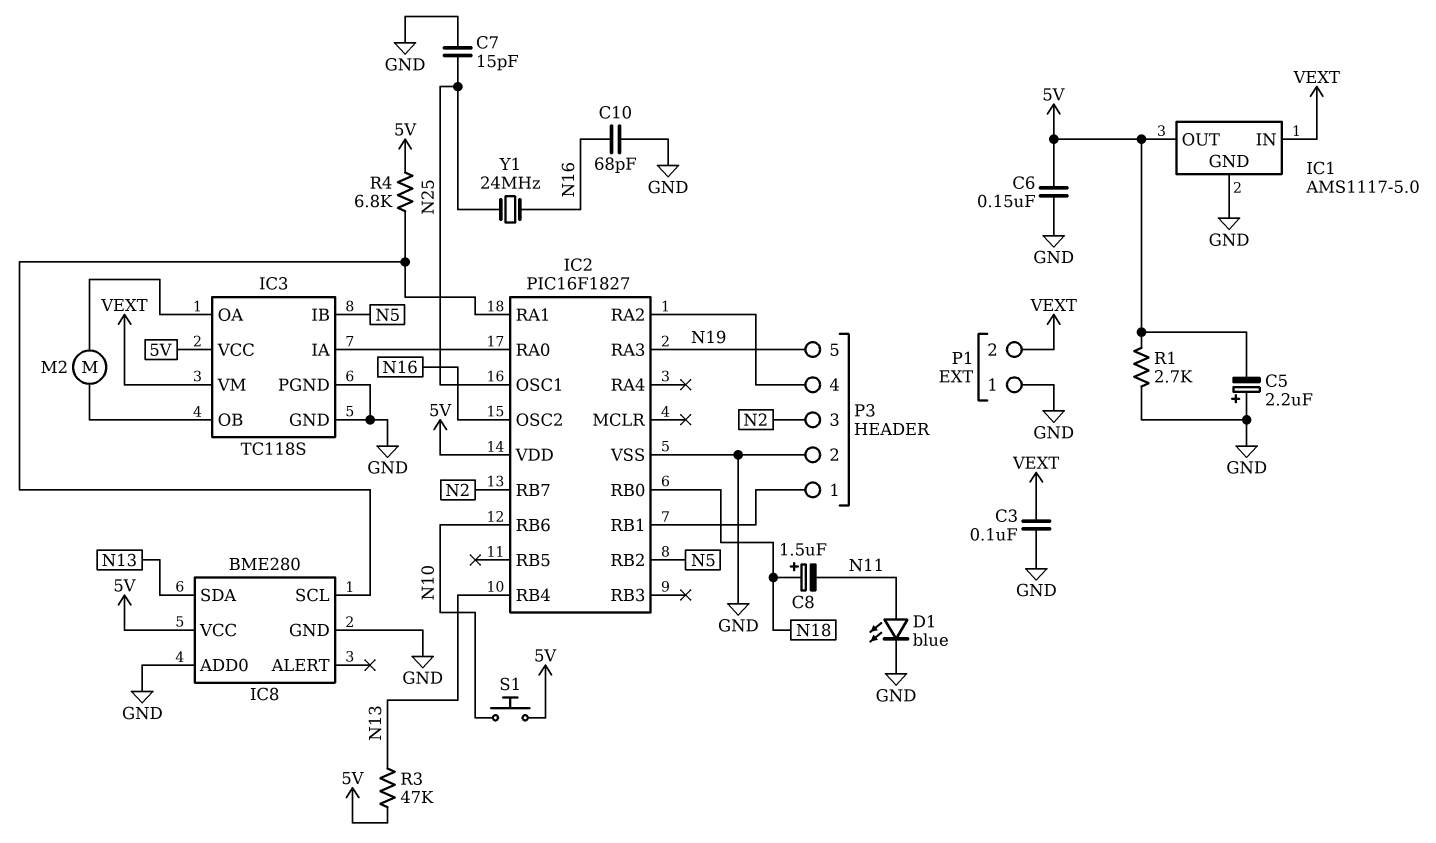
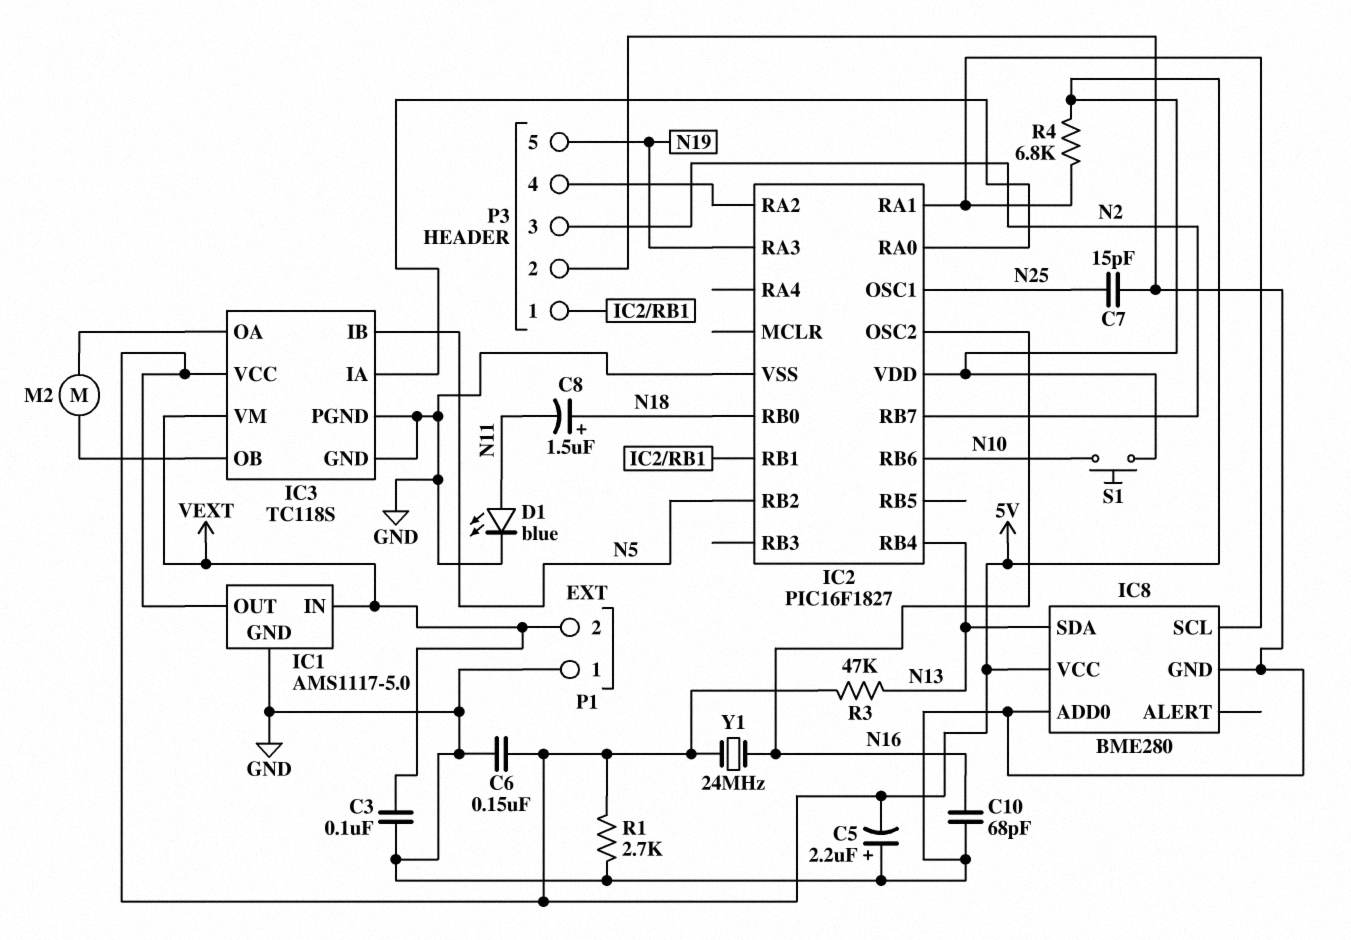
Y1: 24MHz (N16, N25) -> 24MHz (5V, N16)

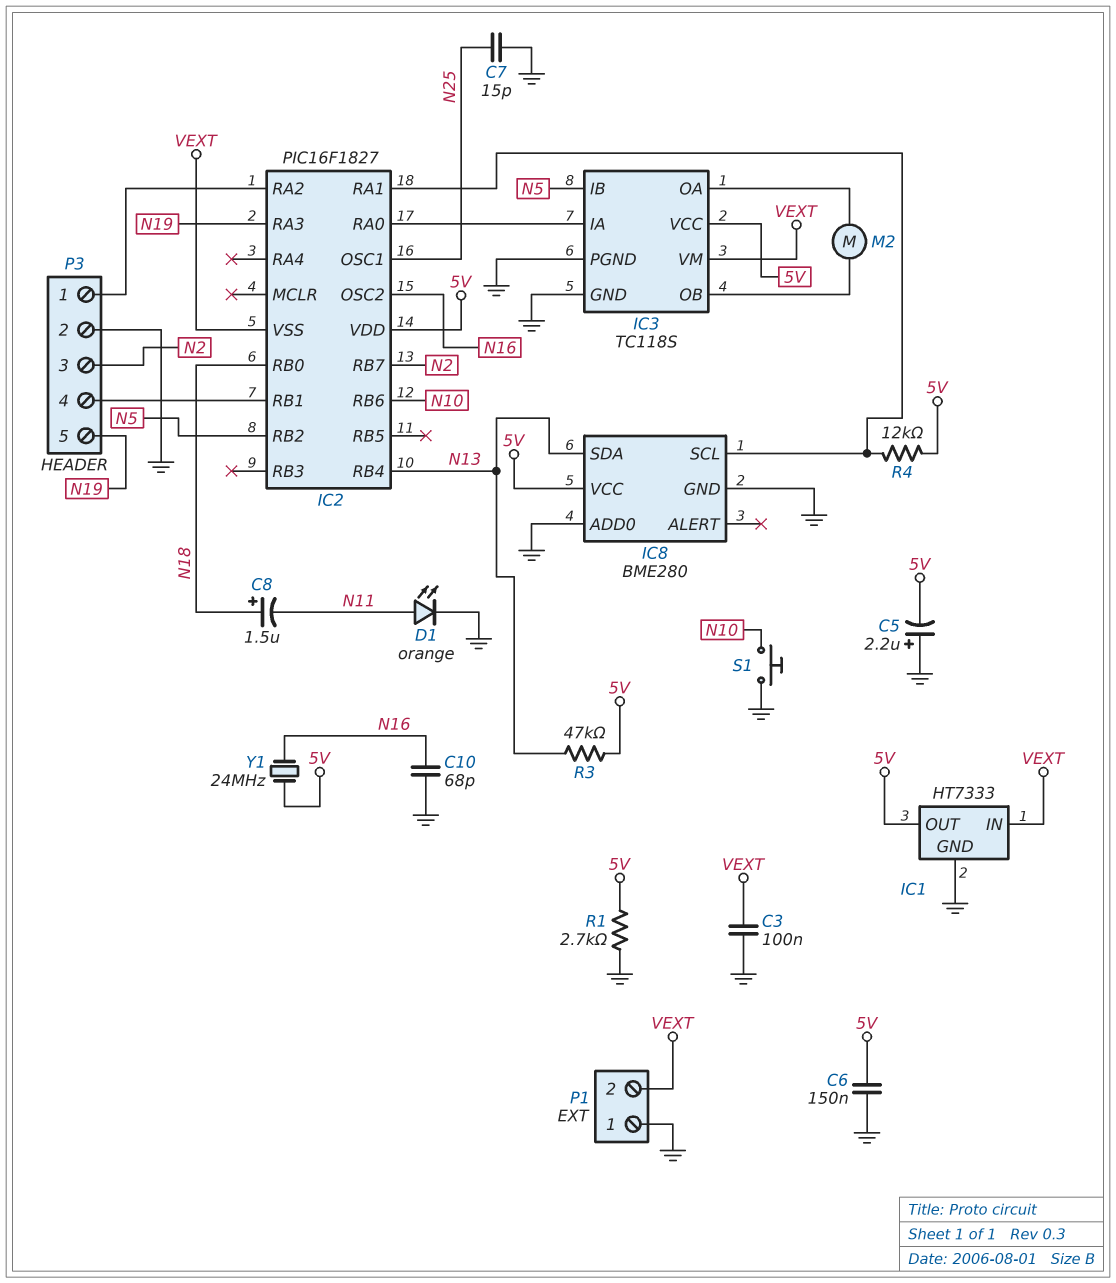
D1: LED blue (A N11, K GND) -> LED orange (A N11, K GND)
IC1: AMS1117-5.0 -> HT7333
IC2 pin VSS: GND -> VEXT
P3 pin 1: IC2/RB1 -> IC2/RA2
P3 pin 4: IC2/RA2 -> IC2/RB1
R4: 6.8k (5V, IC2/RA1) -> 12k (5V, IC2/RA1)
S1: button (5V, N10) -> button (GND, N10)

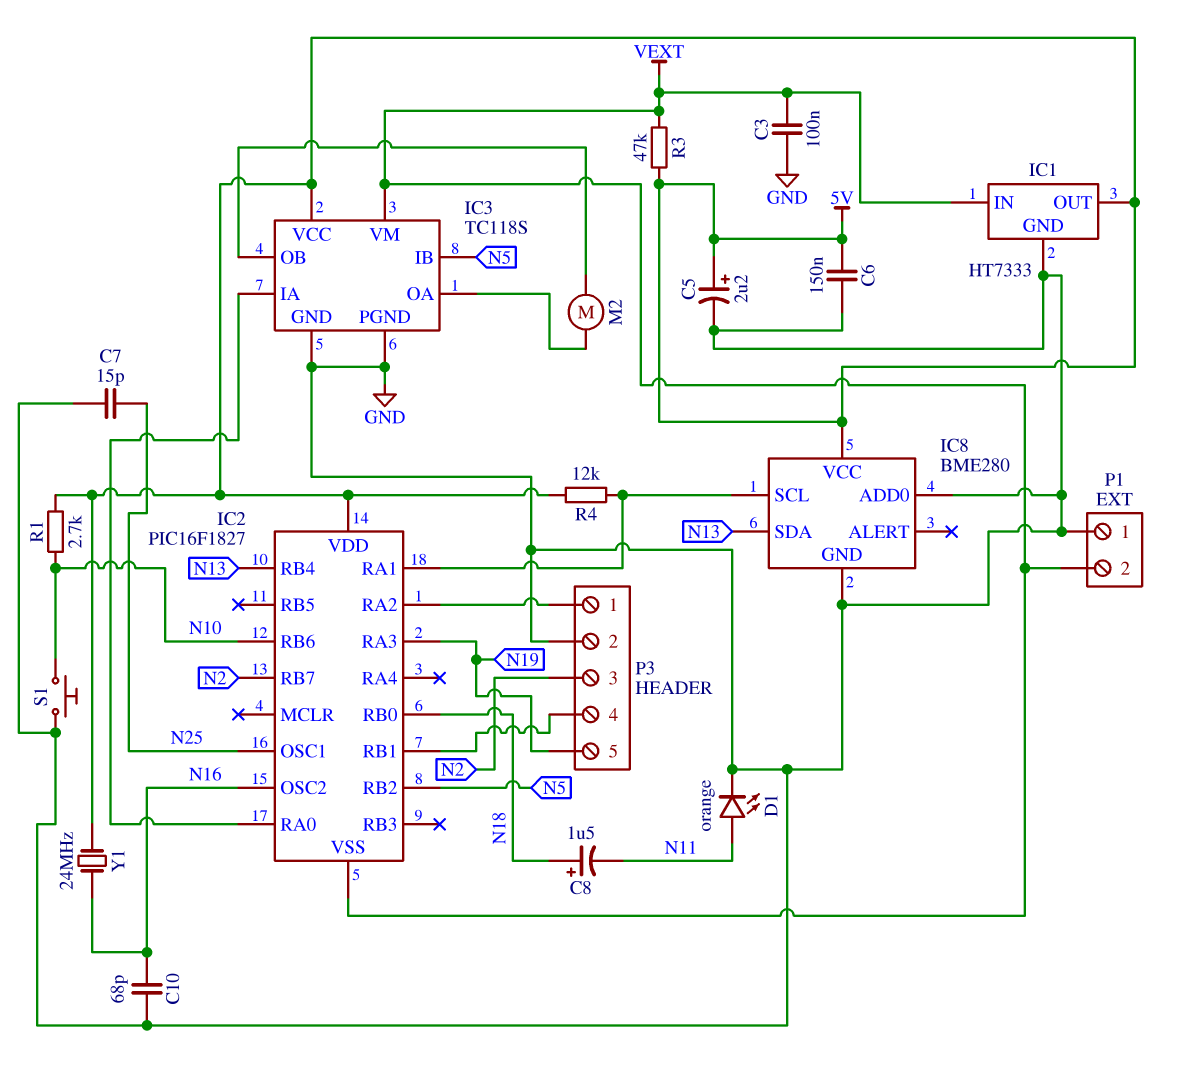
C5: 2.2uF (plus GND, minus 5V) -> 2.2uF (plus 5V, minus GND)
R1: 2.7k (5V, GND) -> 2.7k (5V, N10)
R3: 47k (5V, N13) -> 47k (5V, VEXT)

